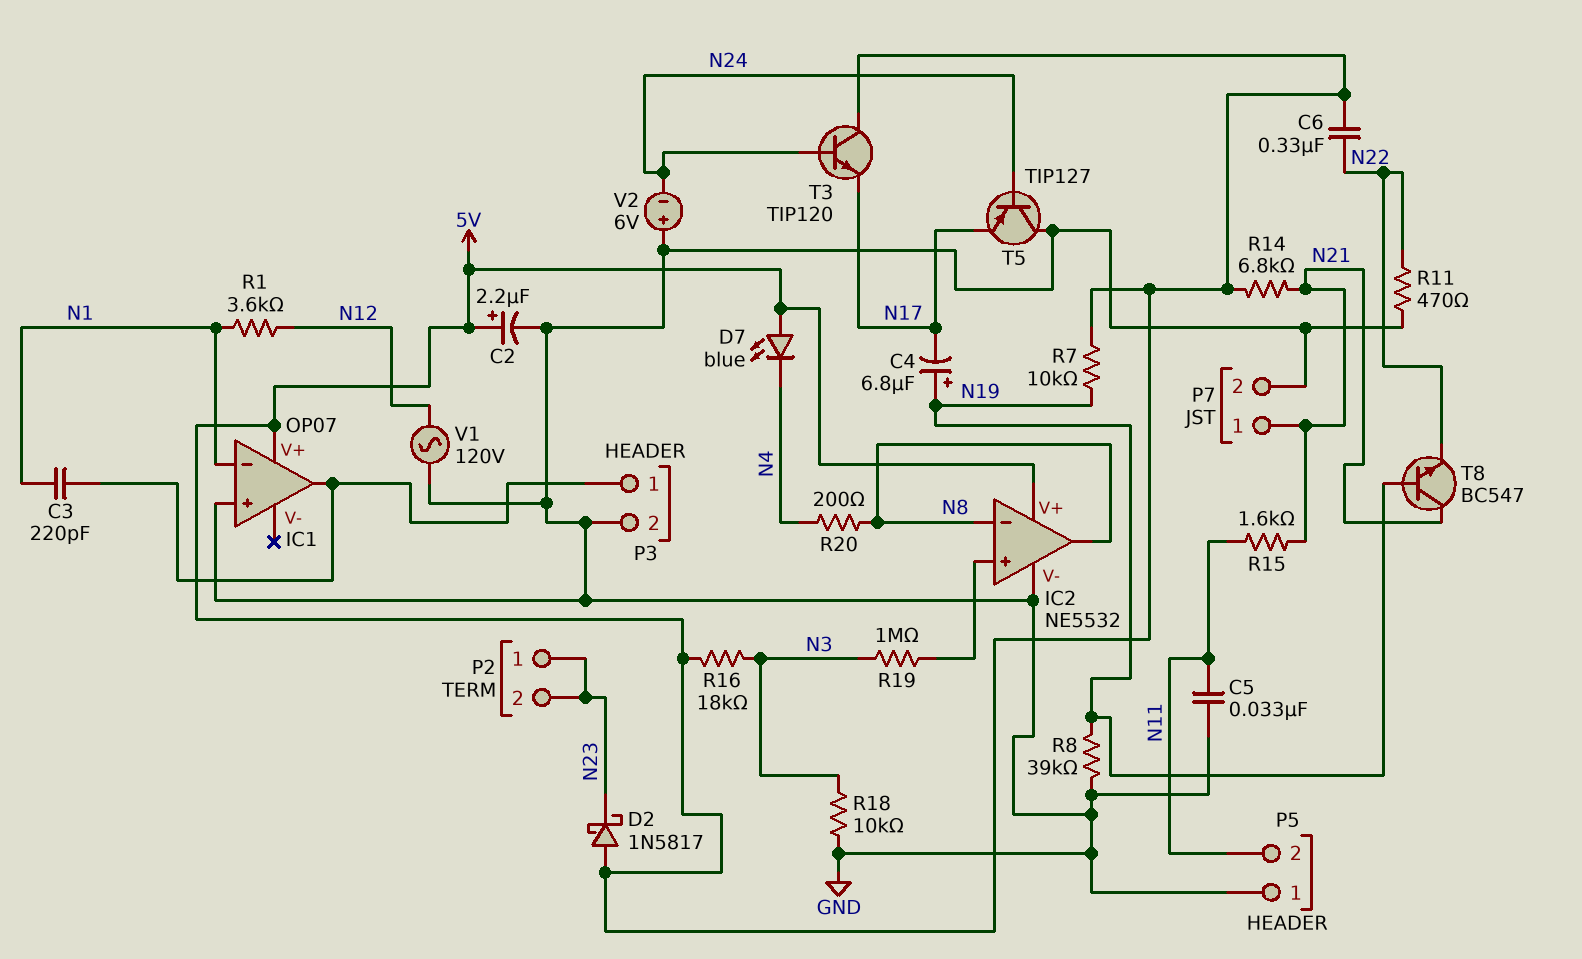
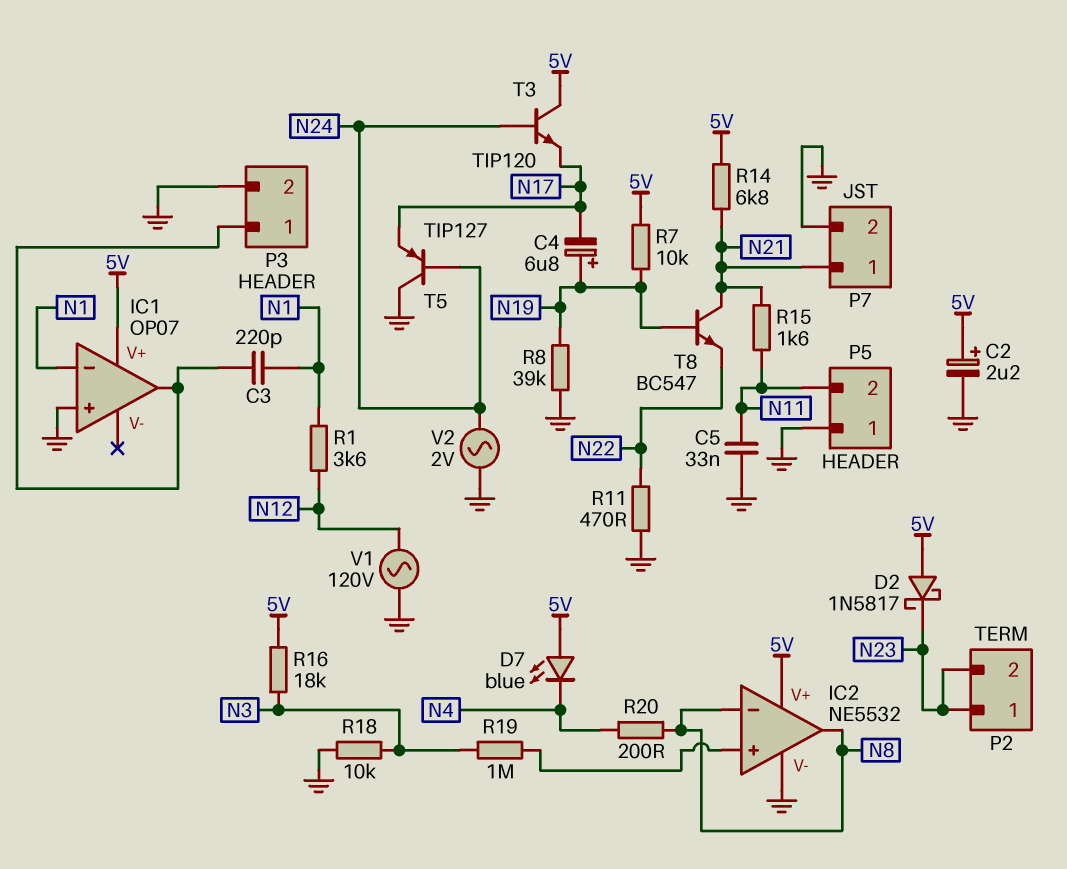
C6: 330nF (5V, N22) -> none
V2: 6V (plus GND, minus N24) -> AC 2V (GND, N24)

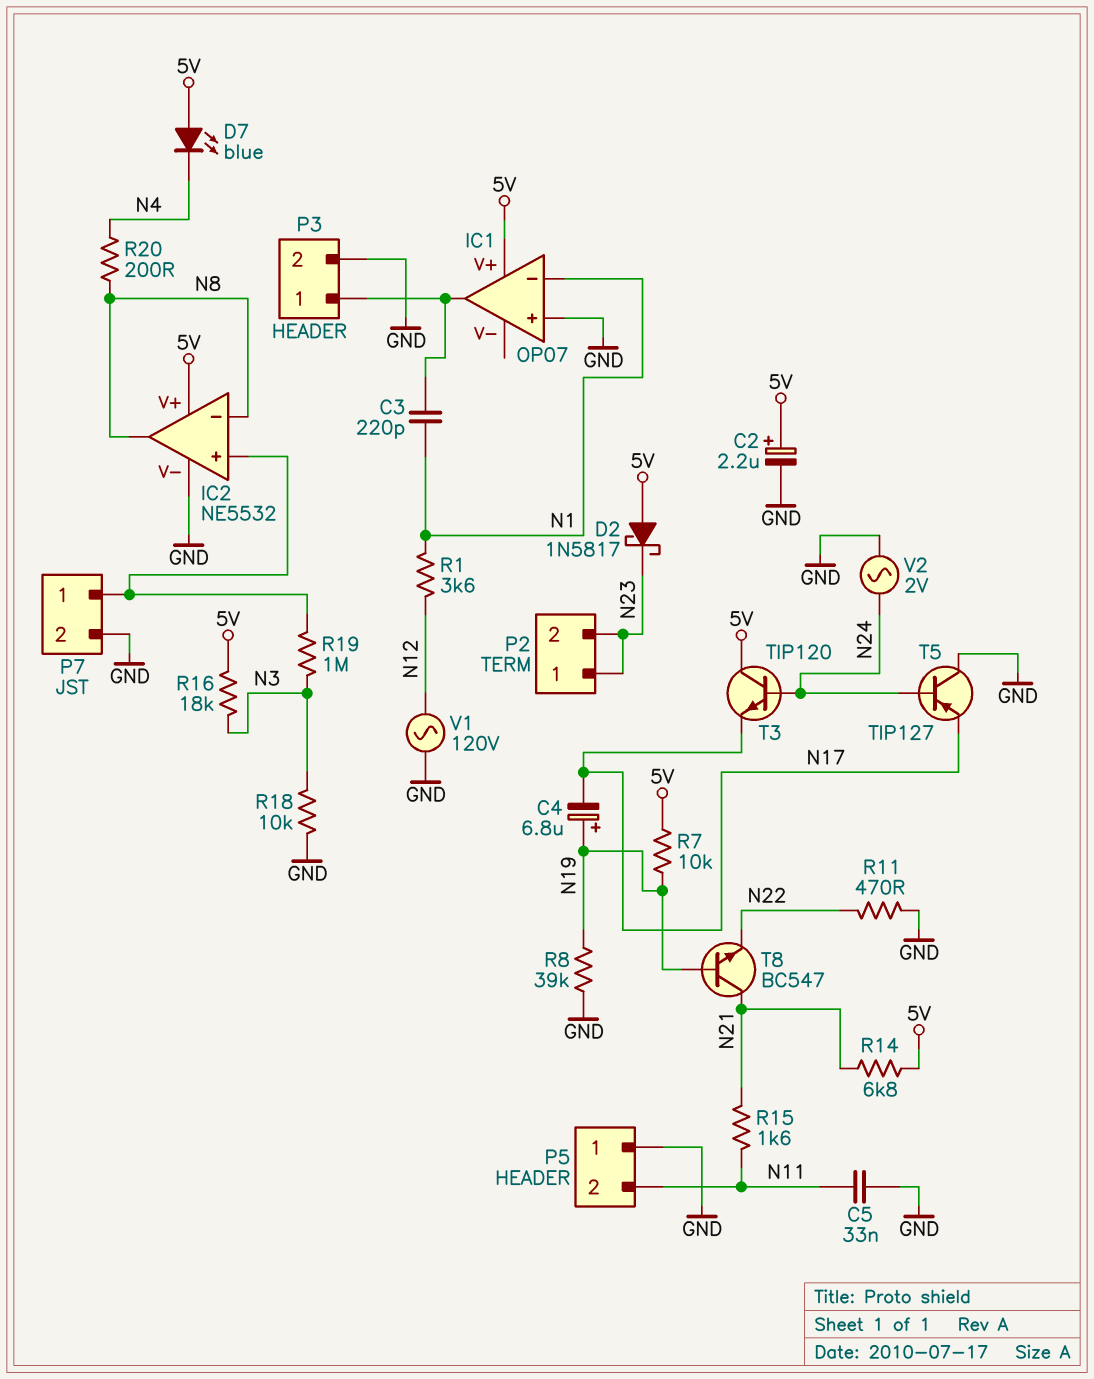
P7 pin 1: N21 -> IC2/in+

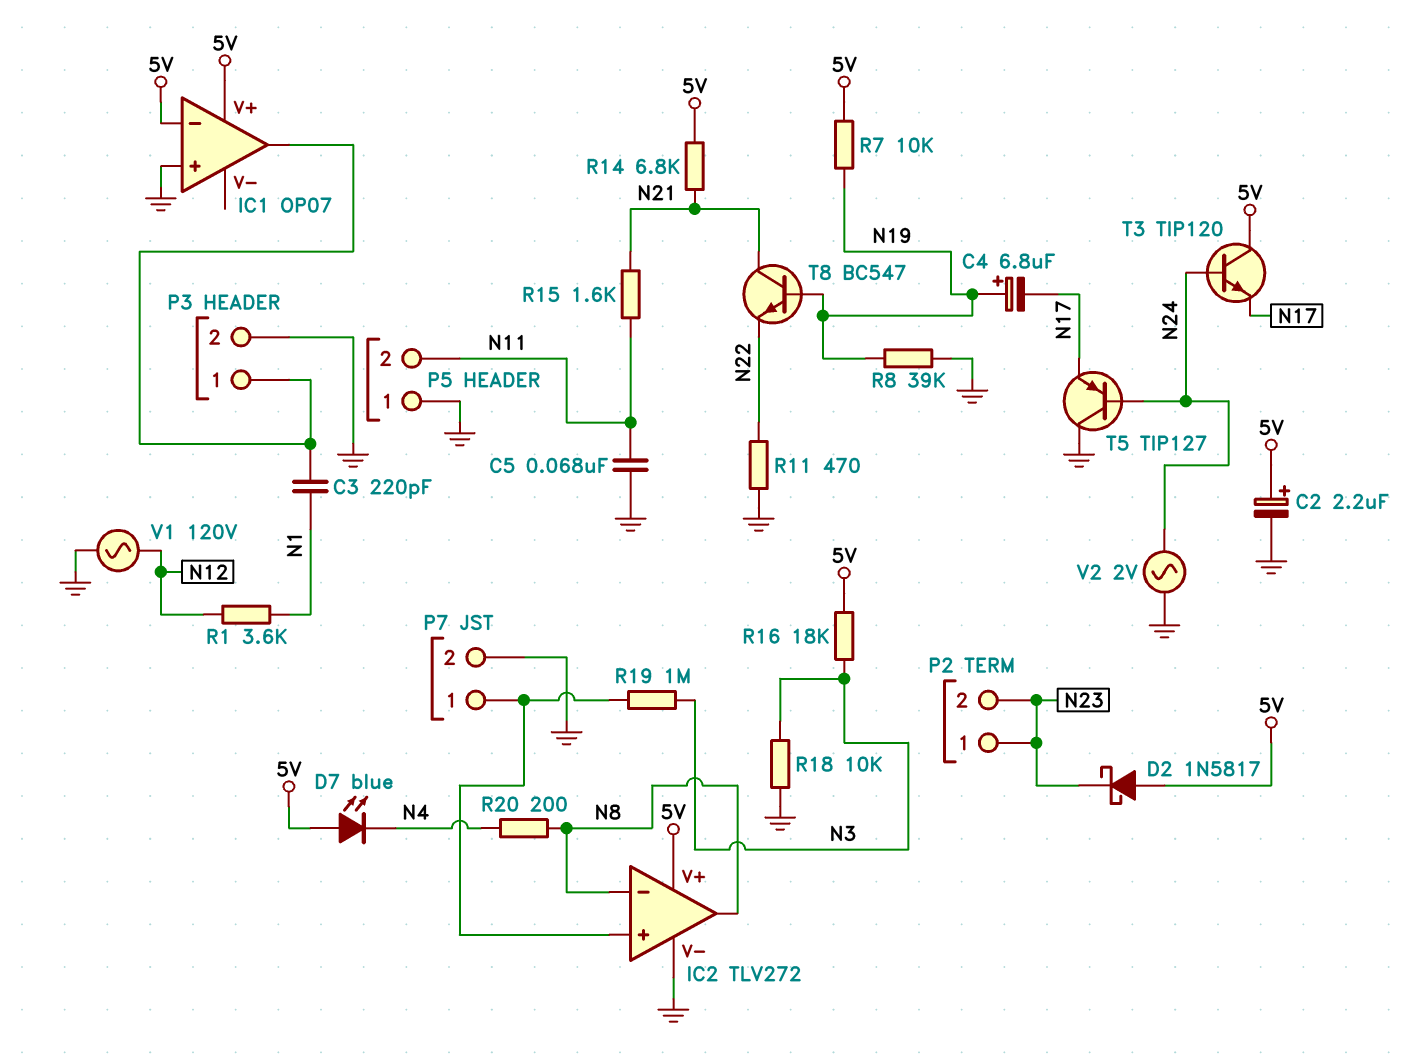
C5: 33nF (GND, N11) -> 68nF (GND, N11)
IC1 pin in-: N1 -> 5V
IC2: NE5532 -> TLV272

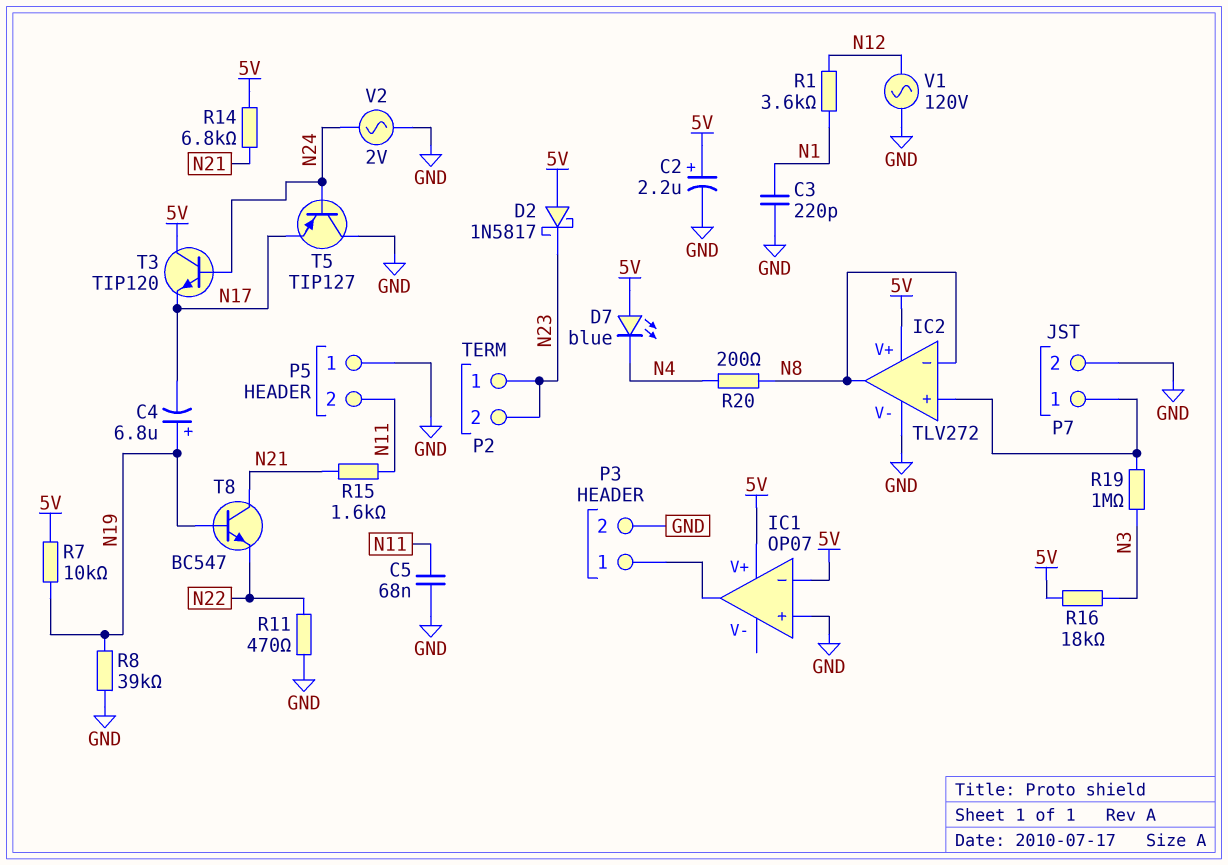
C3: 220pF (IC1/out, N1) -> 220pF (GND, N1)
R18: 10k (GND, N3) -> none

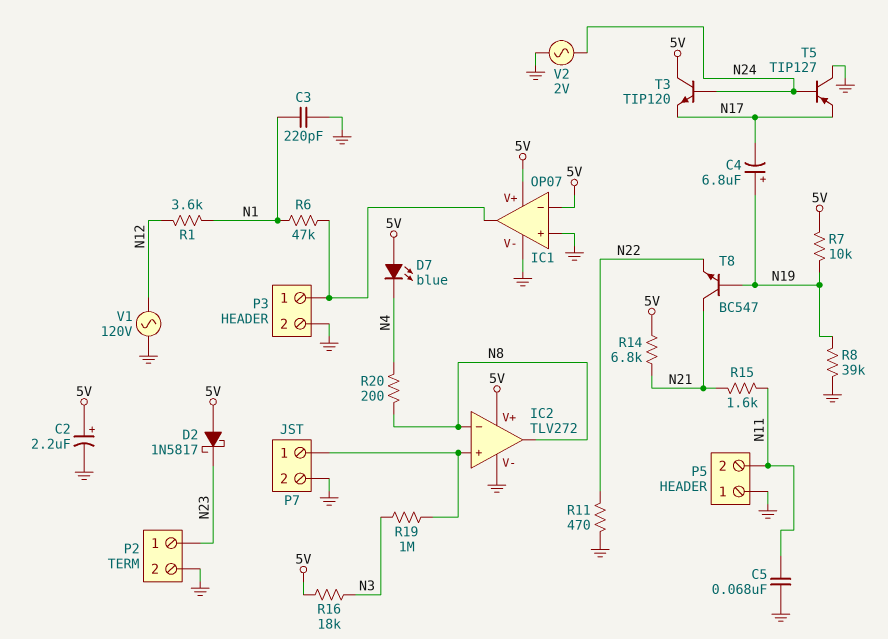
IC1 pin V-: none -> GND
P2 pin 2: N23 -> GND
R6: none -> 47k (IC1/out, N1)

